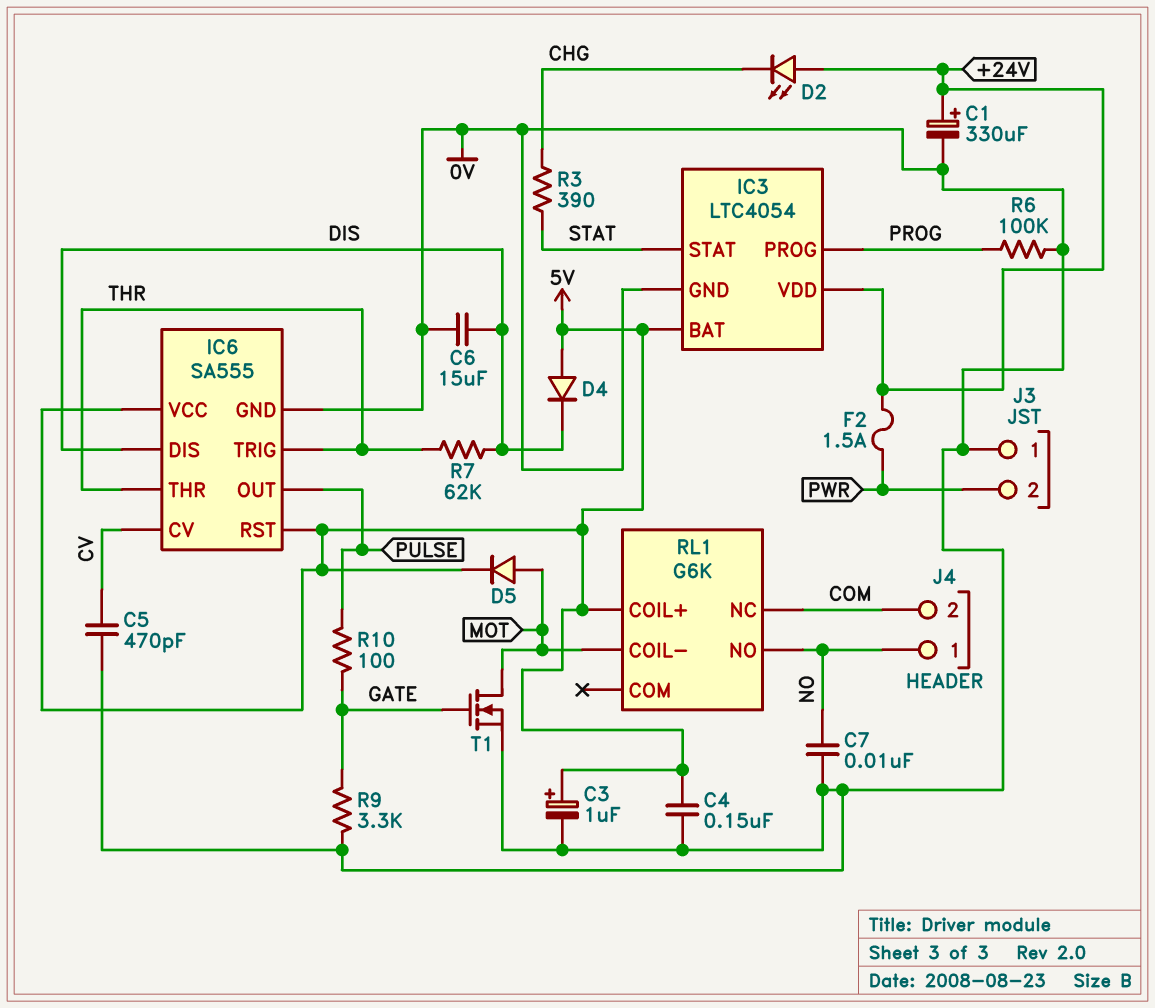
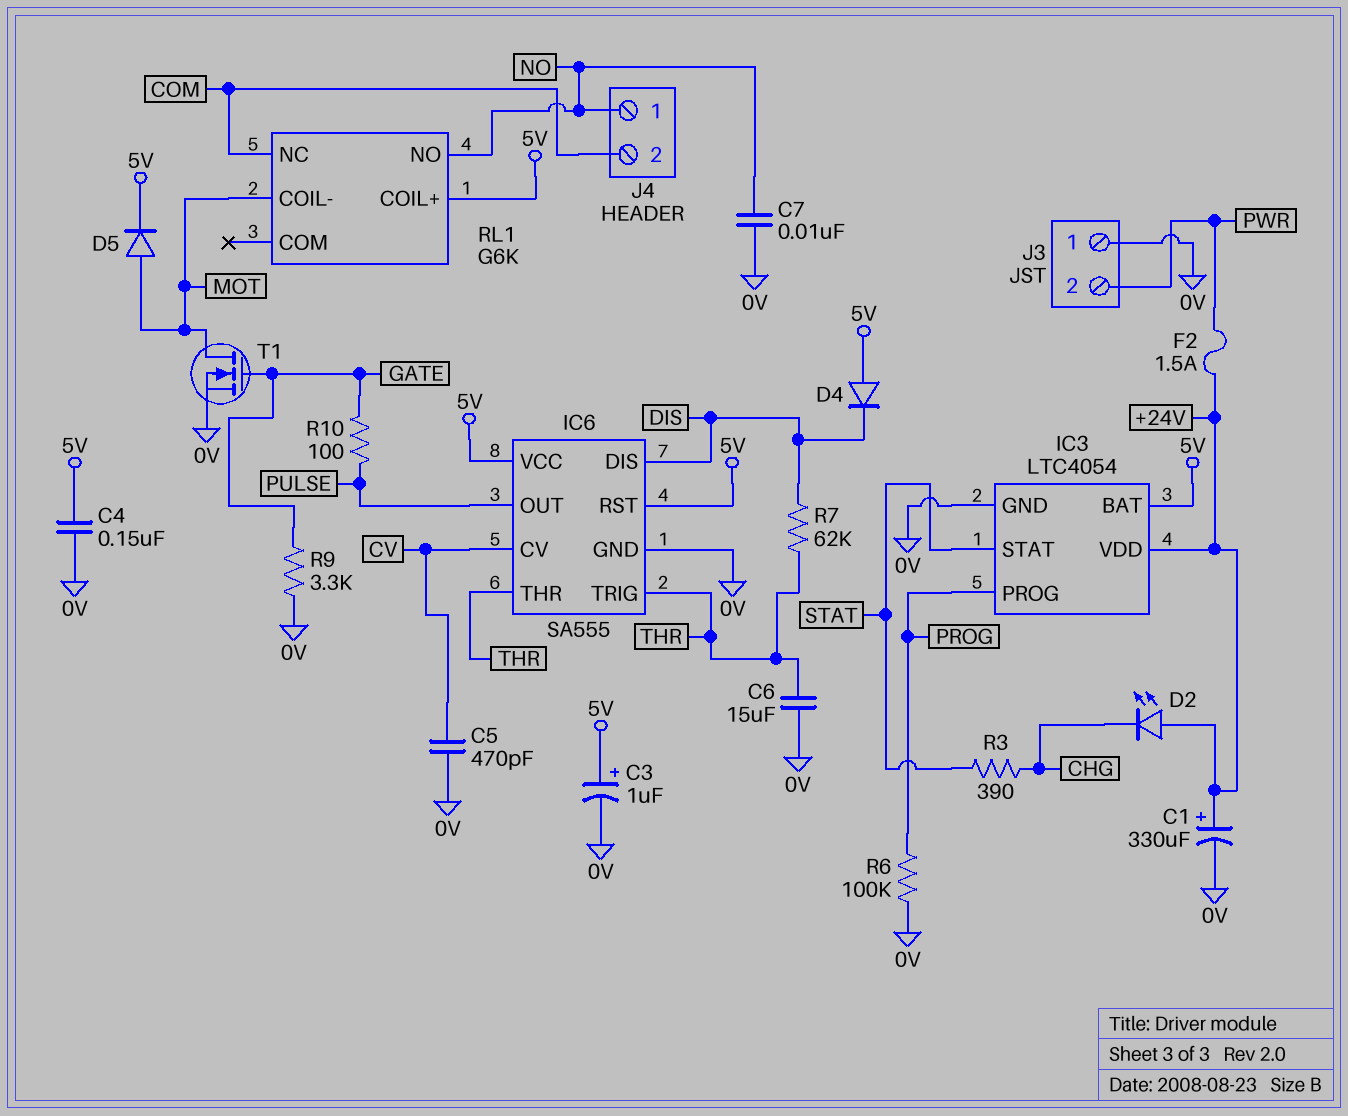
C6: 15uF (0V, DIS) -> 15uF (0V, THR)

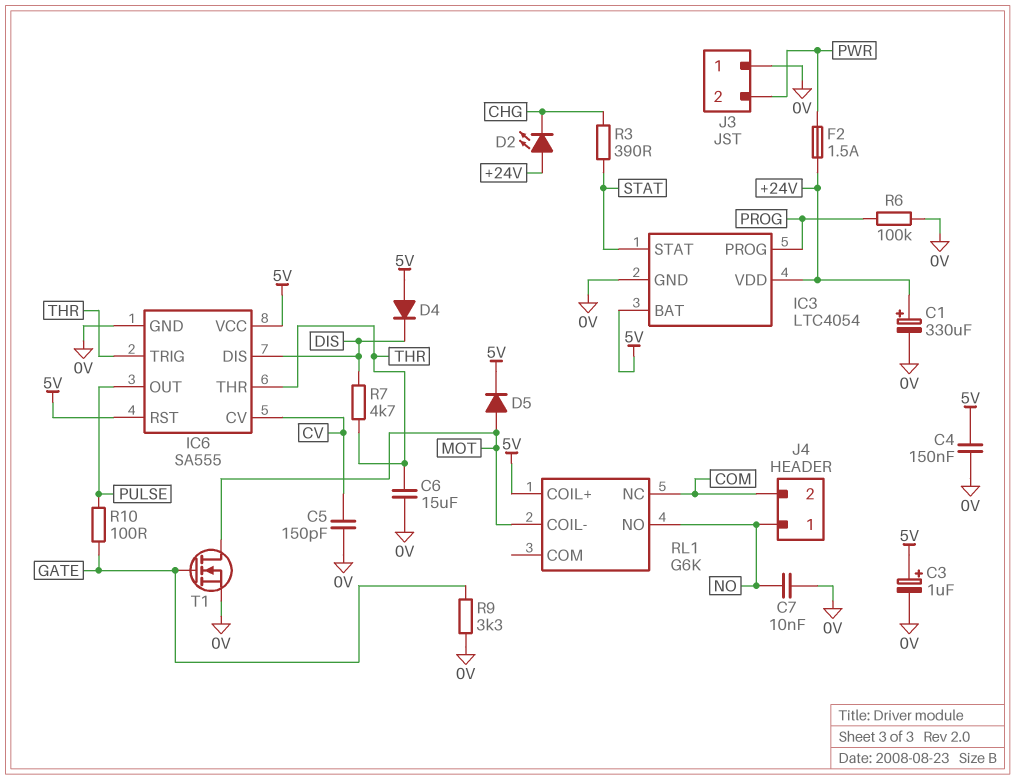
C5: 470pF (0V, CV) -> 150pF (0V, CV)
R7: 62k (DIS, THR) -> 4.7k (DIS, THR)

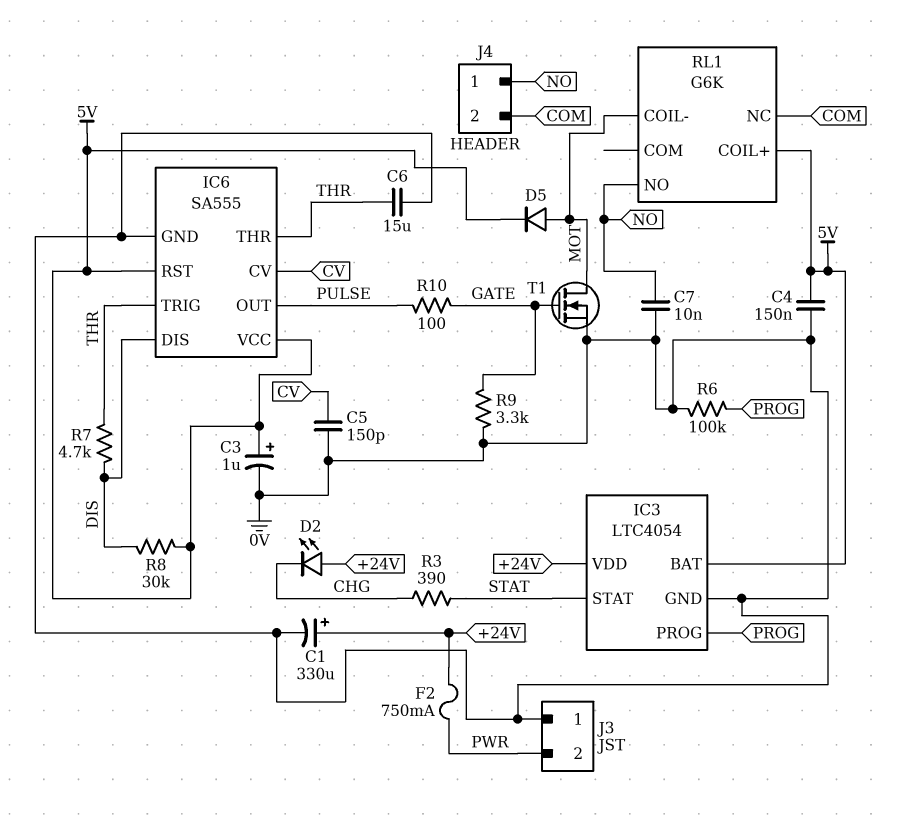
D4: diode (A 5V, K DIS) -> none
F2: 1.5A (+24V, PWR) -> 750mA (+24V, PWR)
R8: none -> 30k (5V, DIS)

